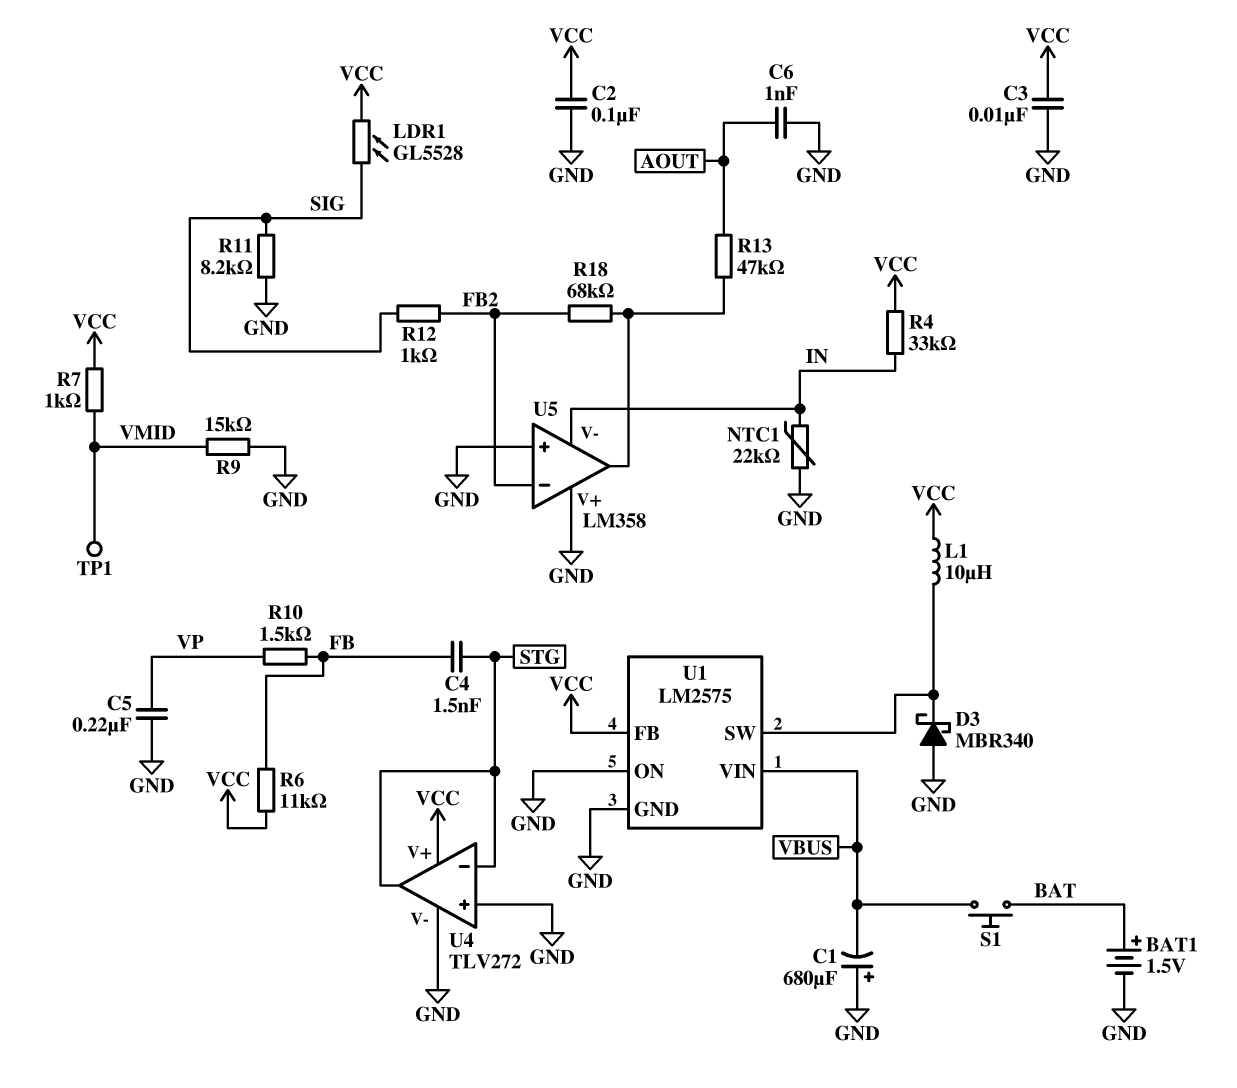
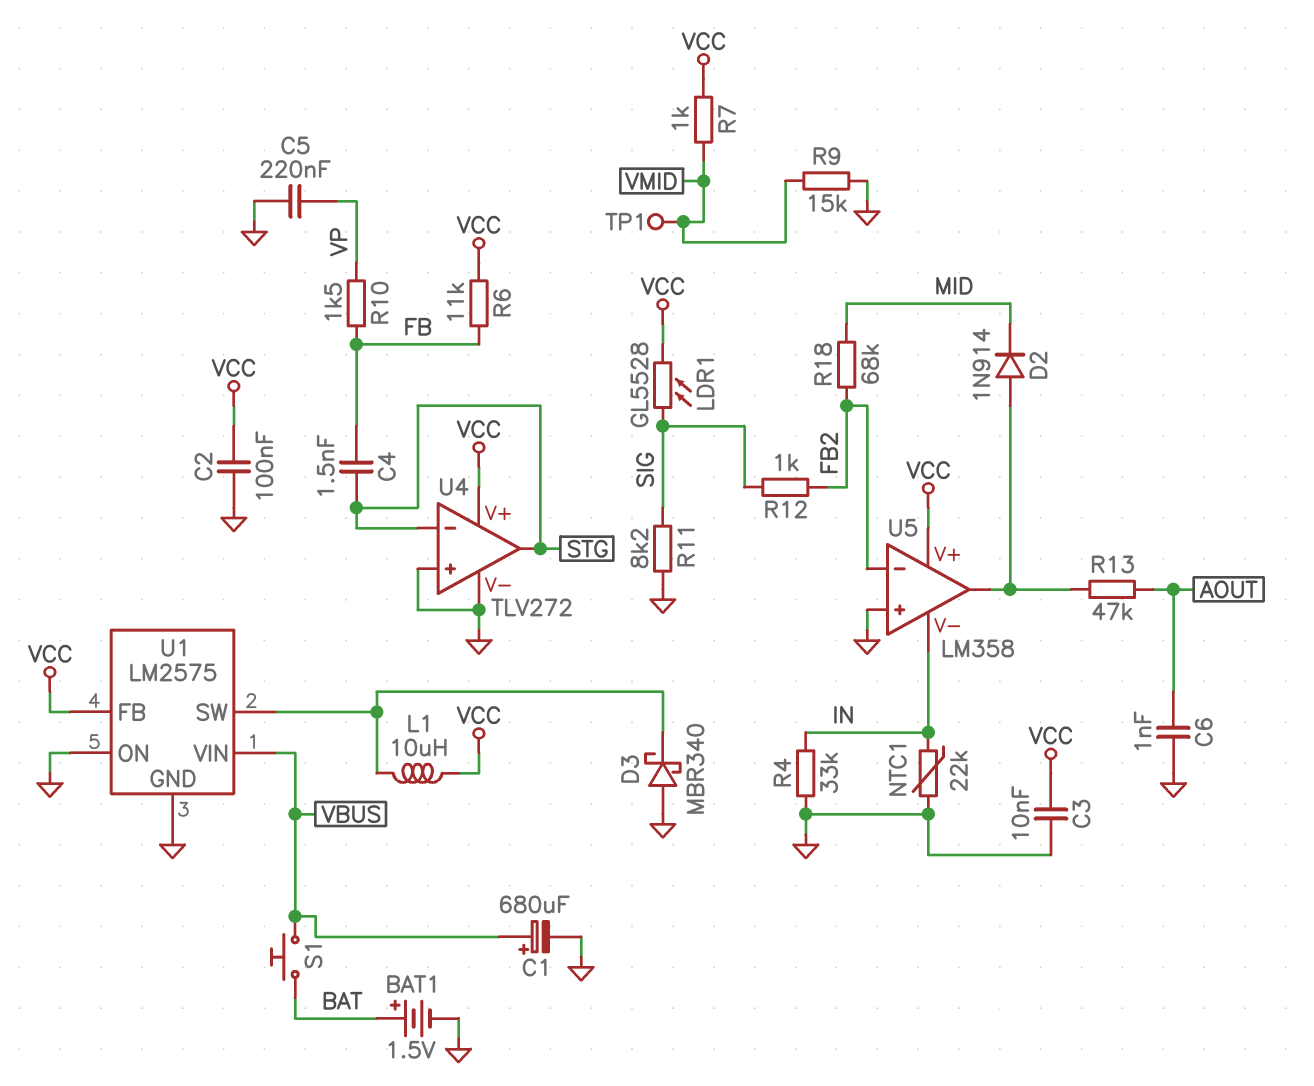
C1: 680uF (plus GND, minus VBUS) -> 680uF (plus VBUS, minus GND)
D2: none -> diode 1N914 (A U5/out, K MID)
R4: 33k (IN, VCC) -> 33k (GND, IN)
R18: 68k (FB2, U5/out) -> 68k (FB2, MID)
U5 pin V+: GND -> VCC

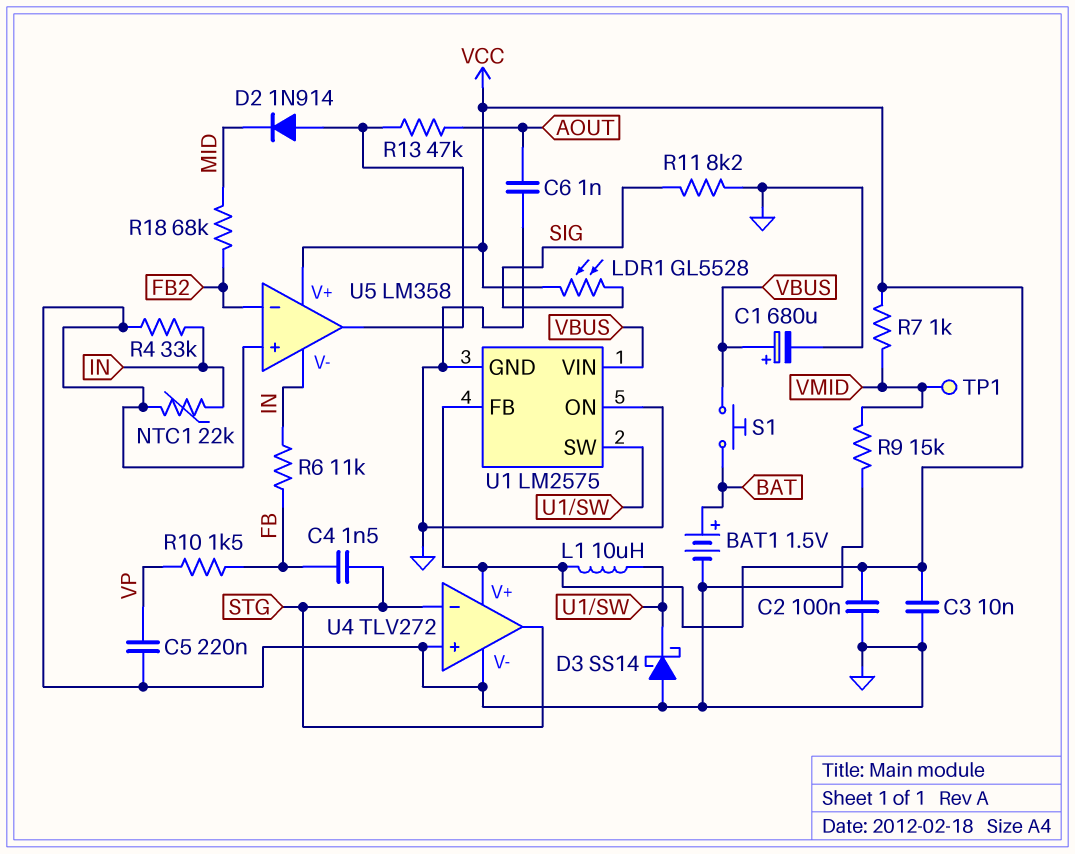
D3: schottky MBR340 (A GND, K U1/SW) -> schottky SS14 (A GND, K U1/SW)
R6: 11k (FB, VCC) -> 11k (FB, IN)
R12: 1k (FB2, SIG) -> none

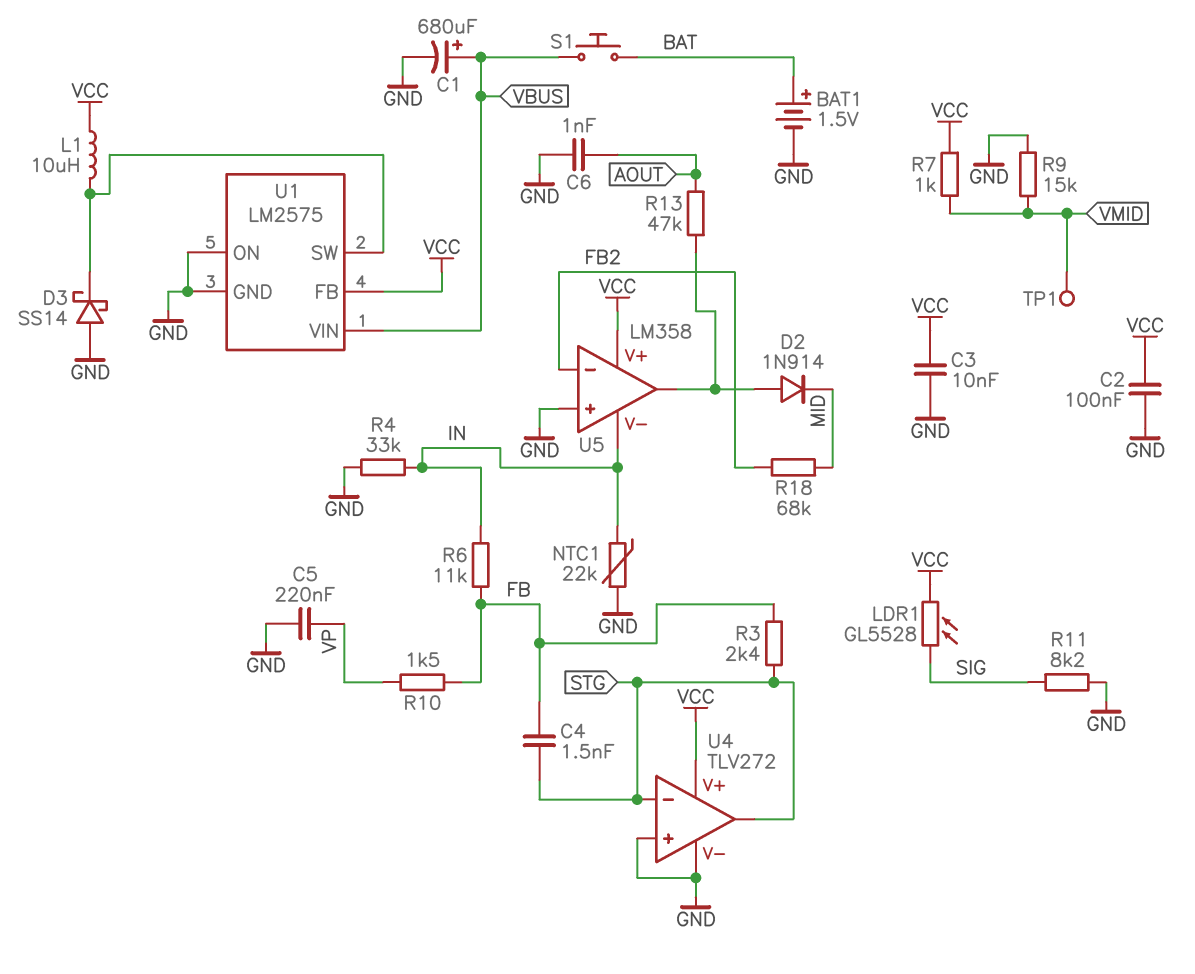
R3: none -> 2.4k (FB, STG)

